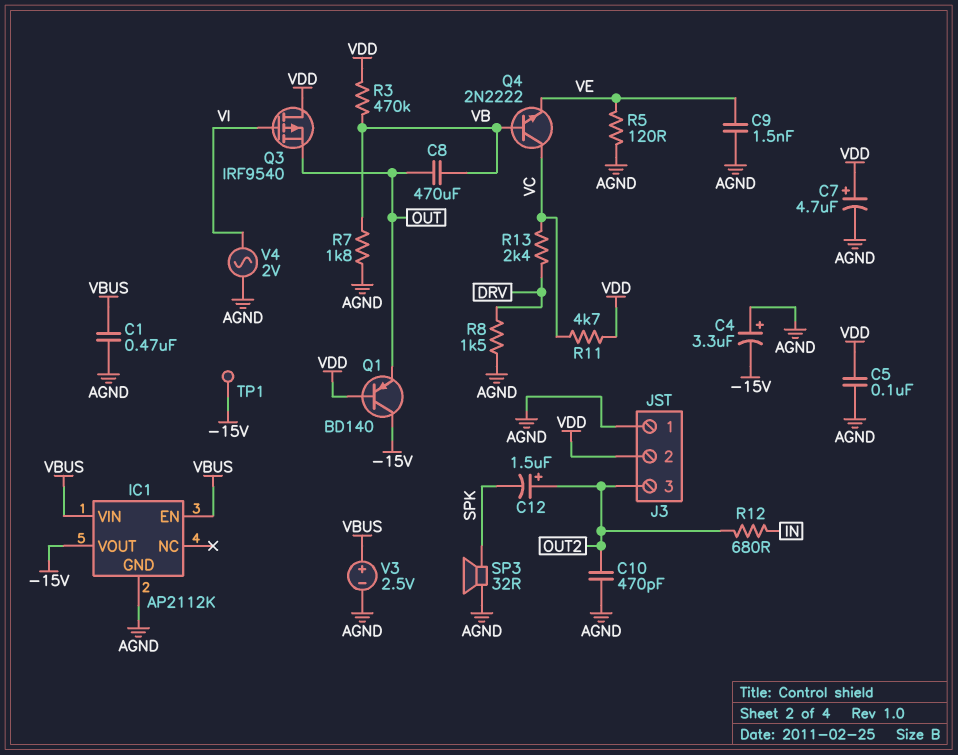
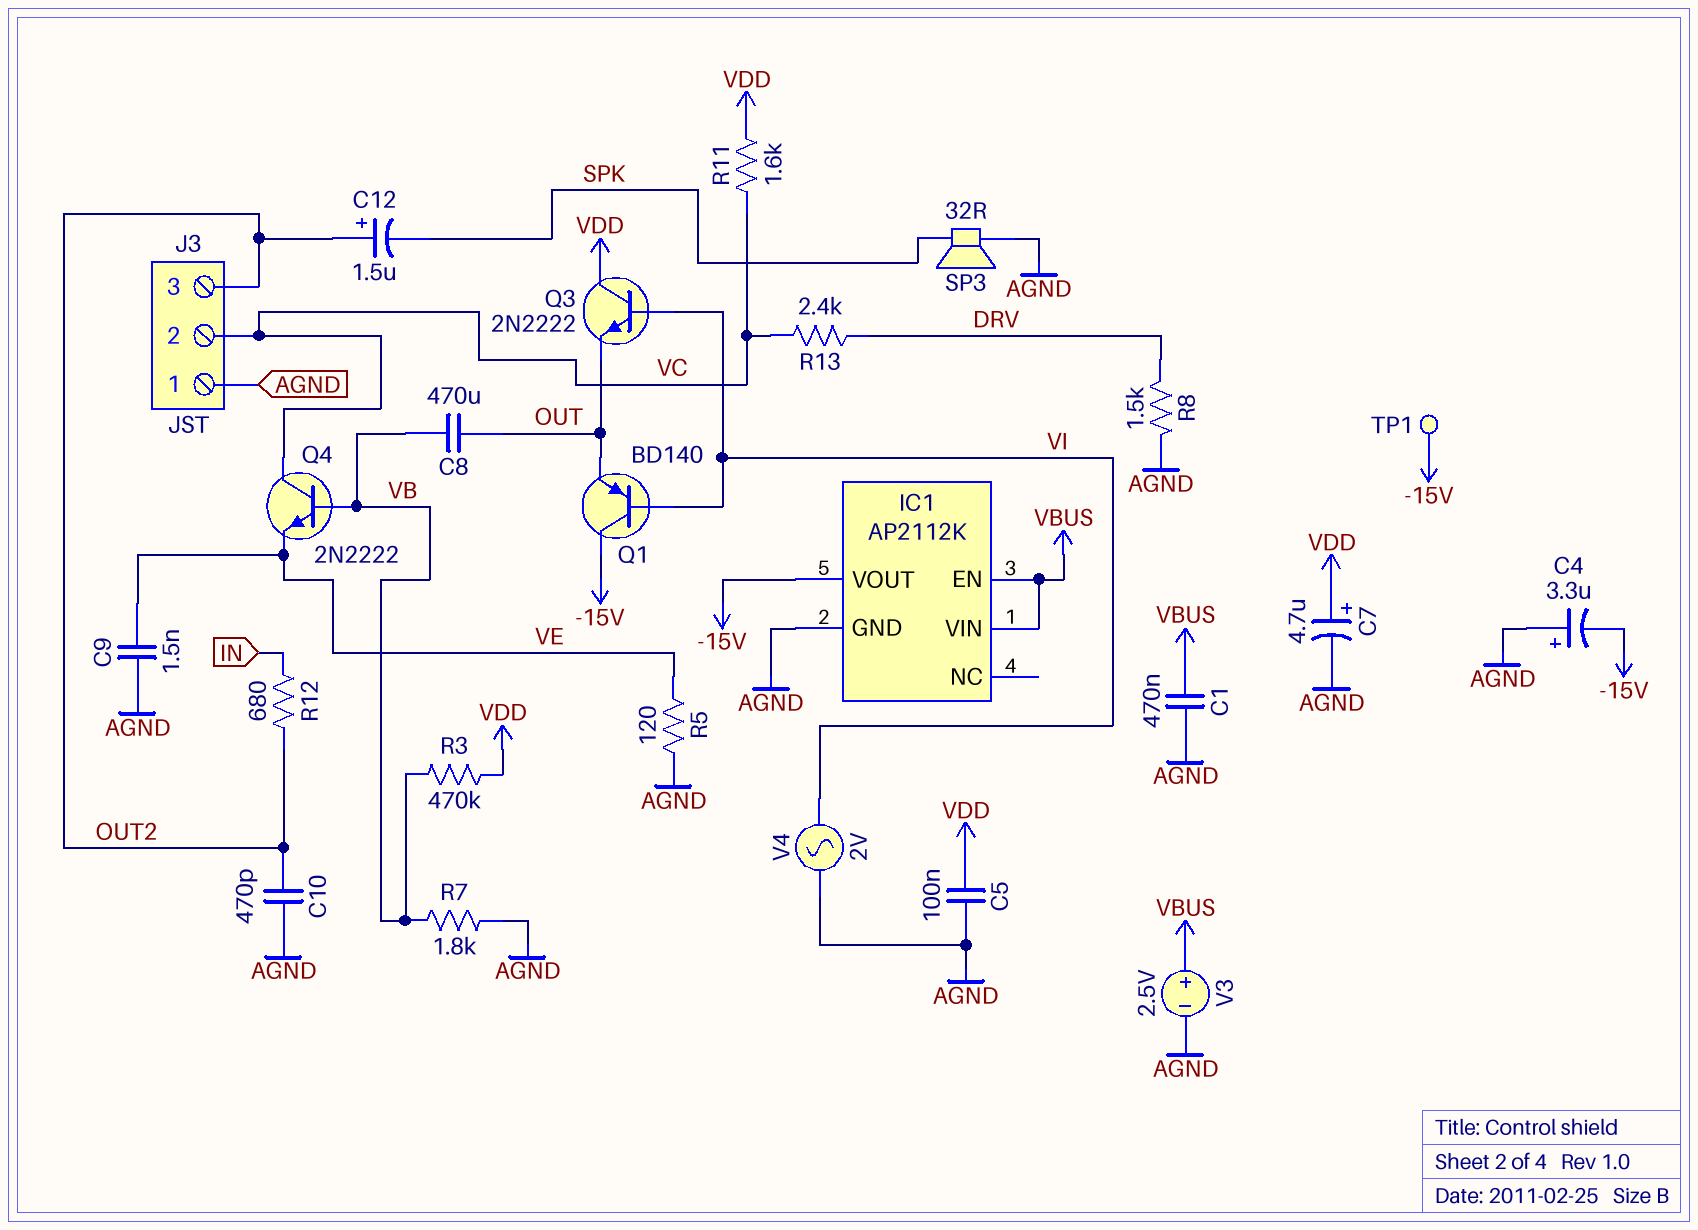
J3 pin 2: VDD -> VC
Q1: PNP BD140 (B VDD, C -15V, E OUT) -> PNP BD140 (B VI, C -15V, E OUT)
Q3: PMOS IRF9540 (G VI, D VDD, S OUT) -> NPN 2N2222 (B VI, C VDD, E OUT)
R11: 4.7k (VC, VDD) -> 1.6k (VC, VDD)

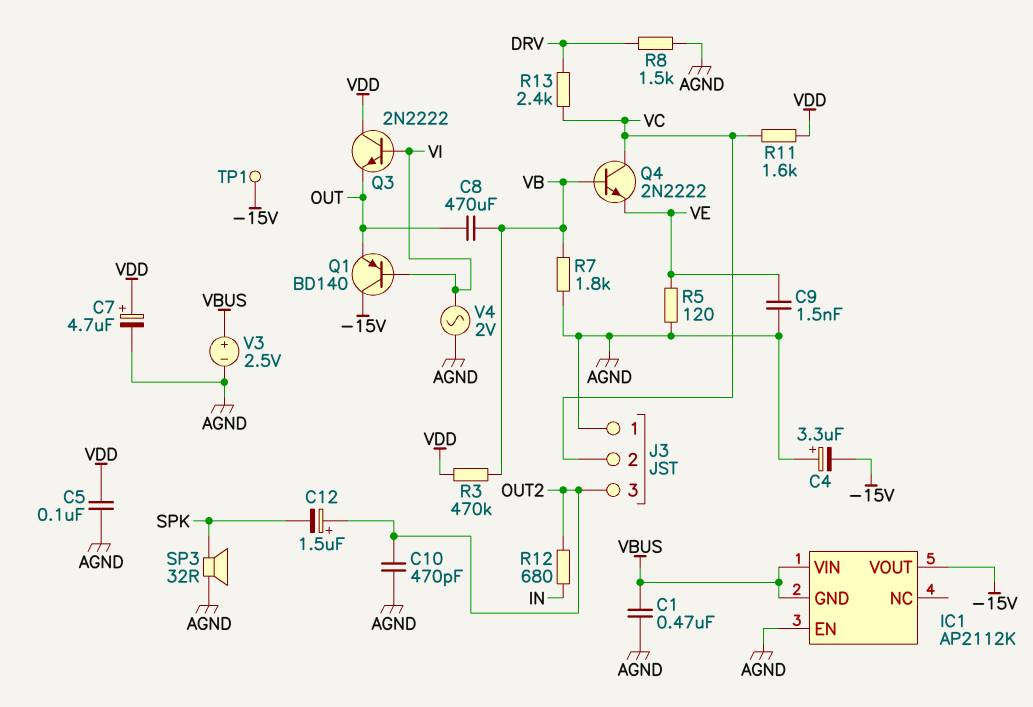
IC1 pin EN: VBUS -> AGND
IC1 pin GND: AGND -> VBUS

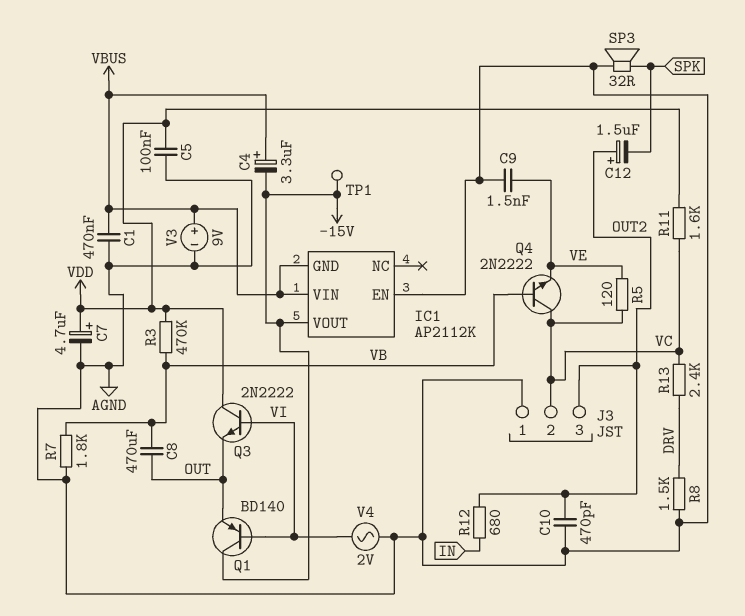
C4: 3.3uF (plus AGND, minus -15V) -> 3.3uF (plus VBUS, minus -15V)
R5: 120 (AGND, VE) -> 120 (VC, VE)
V3: 2.5V (plus VBUS, minus AGND) -> 9V (plus VBUS, minus AGND)

